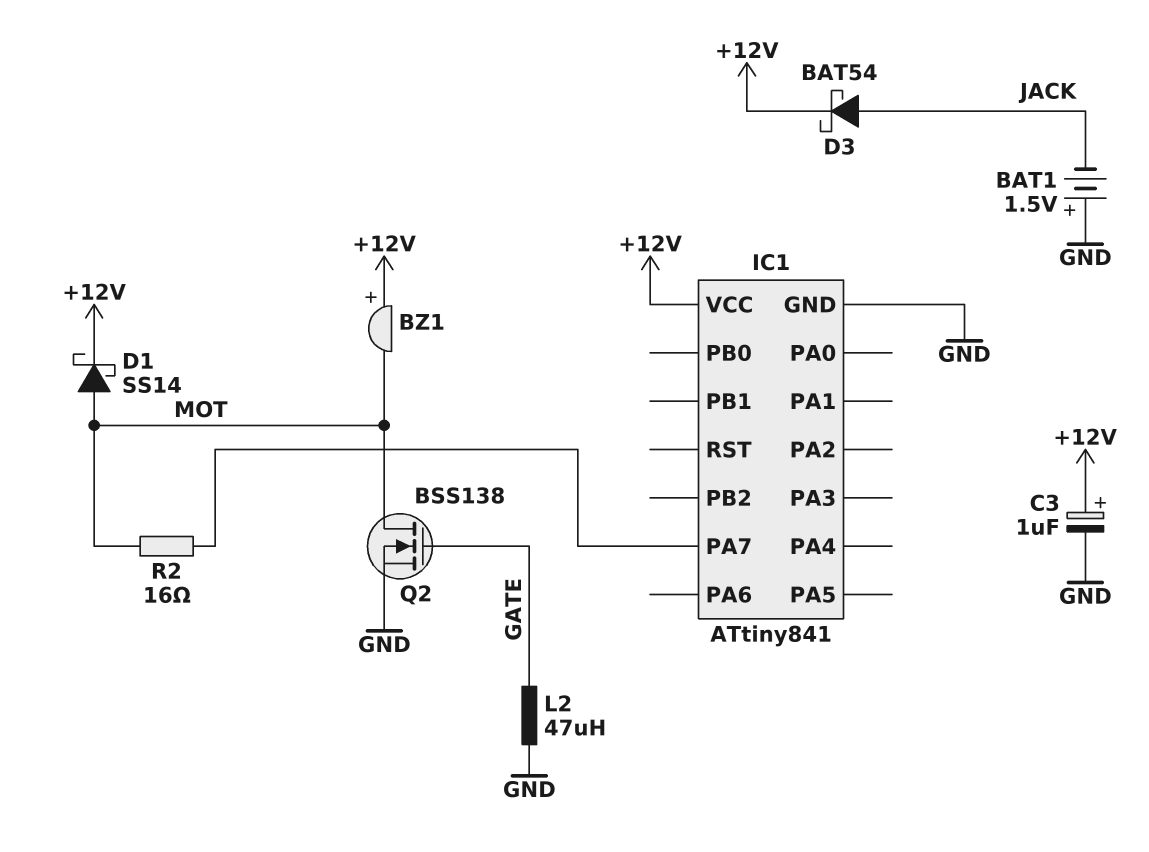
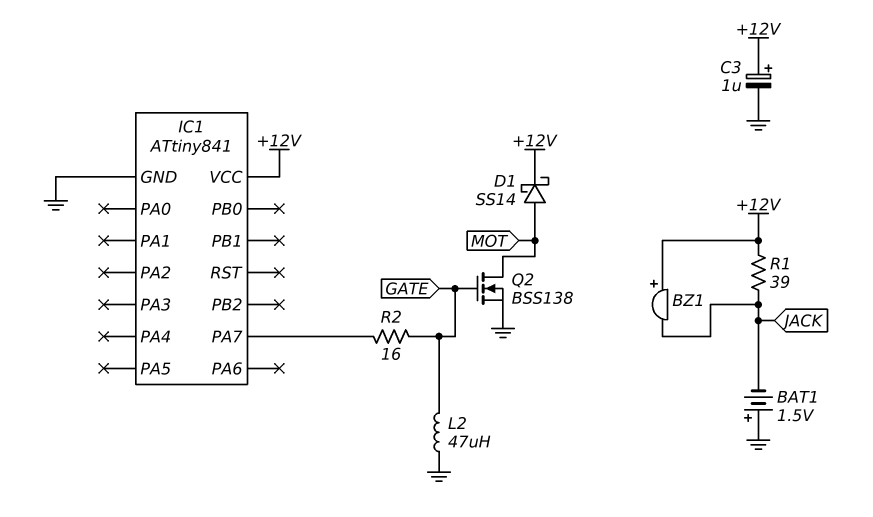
BZ1: buzzer (plus +12V, minus MOT) -> buzzer (plus +12V, minus JACK)
D3: schottky BAT54 (A JACK, K +12V) -> none
R1: none -> 39 (+12V, JACK)
R2: 16 (IC1/PA7, MOT) -> 16 (GATE, IC1/PA7)

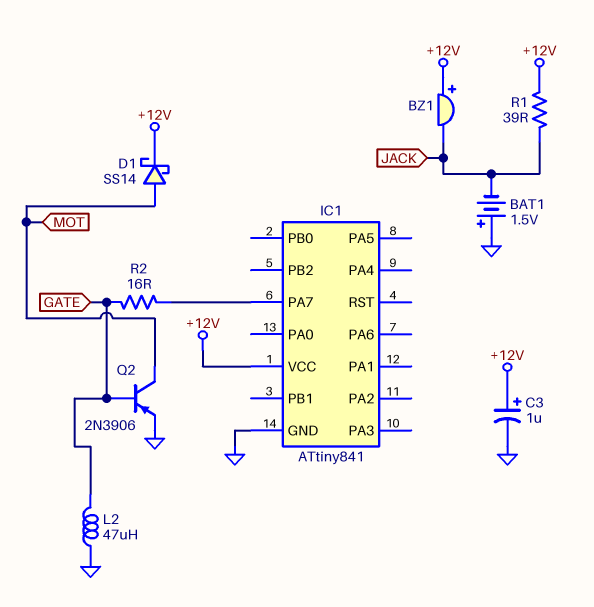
Q2: NMOS BSS138 (G GATE, D MOT, S GND) -> PNP 2N3906 (B GATE, C MOT, E GND)

